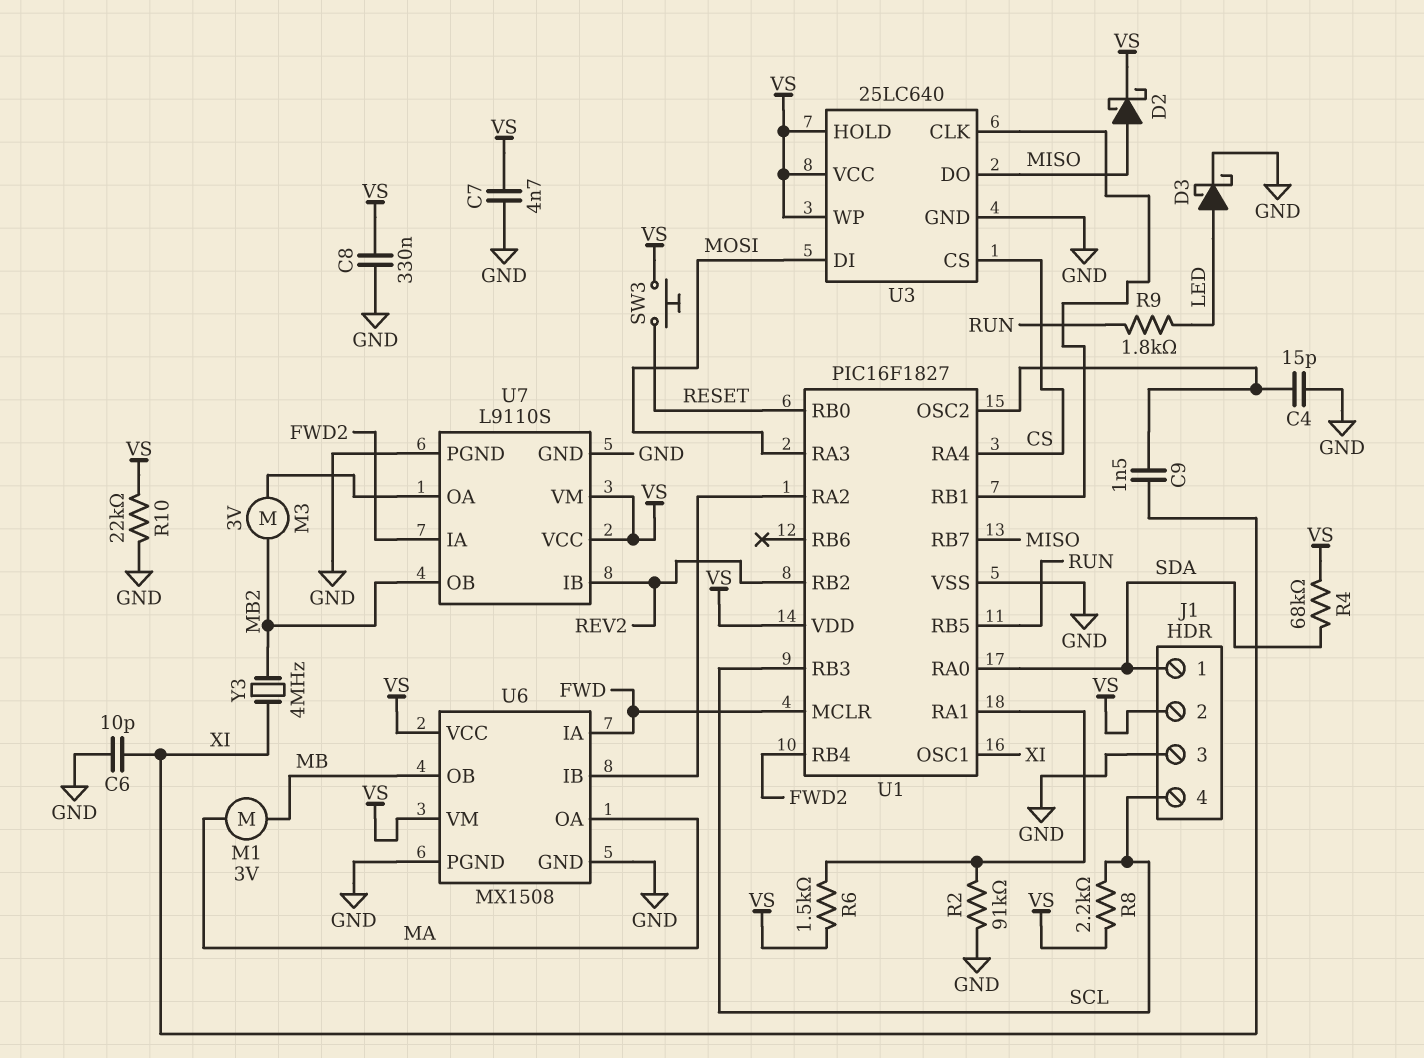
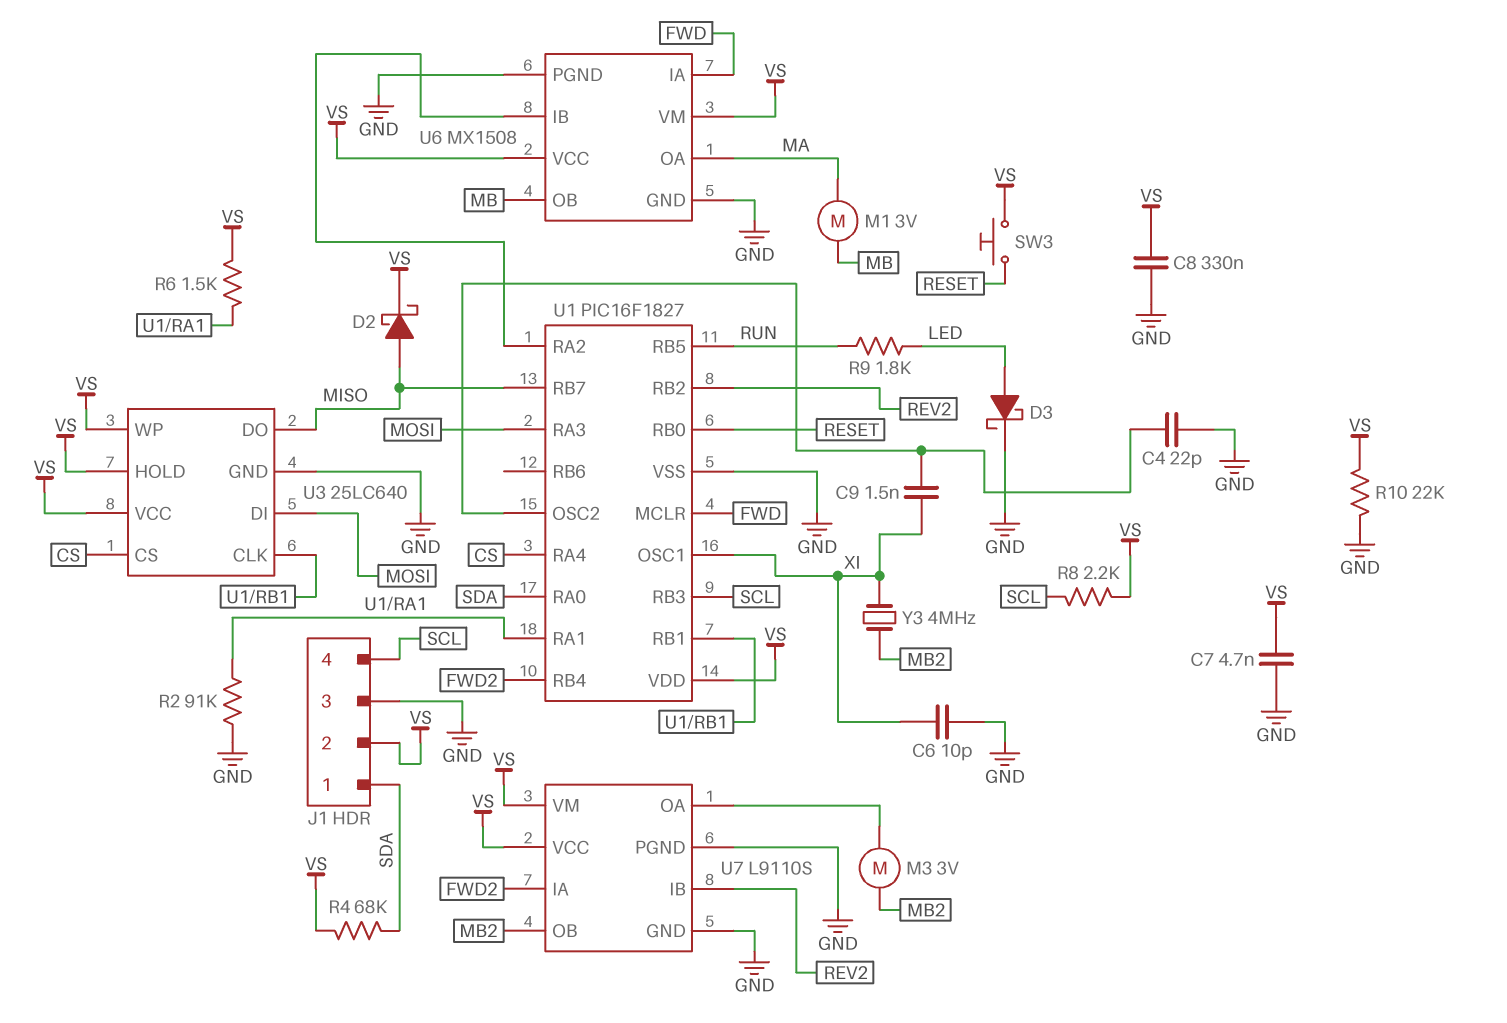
C4: 15pF (GND, U1/OSC2) -> 22pF (GND, U1/OSC2)

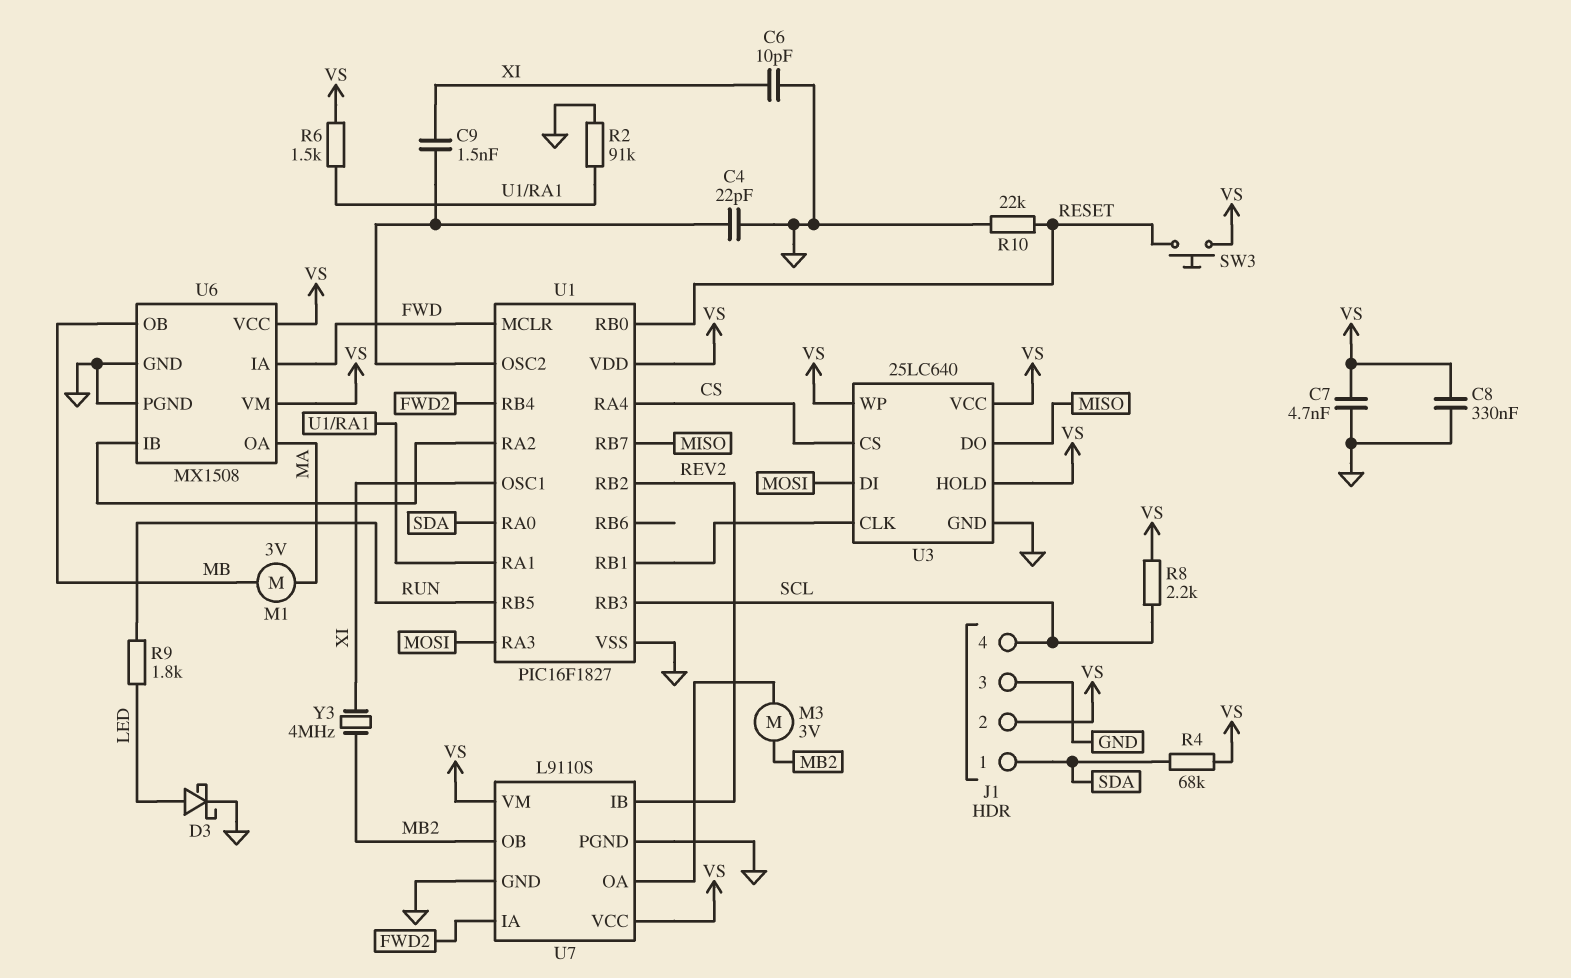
D2: schottky (A MISO, K VS) -> none
R10: 22k (GND, VS) -> 22k (GND, RESET)

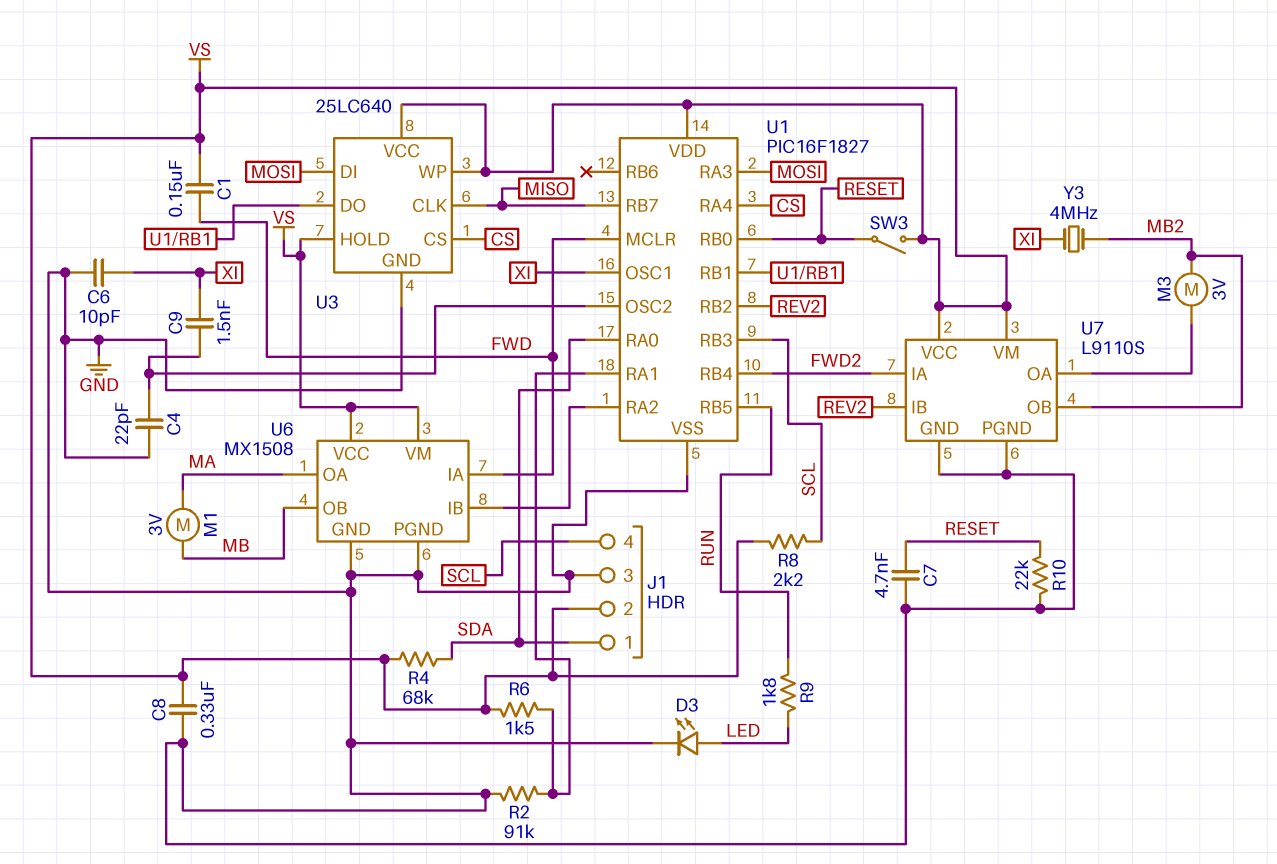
C1: none -> 150nF (FWD, VS)
C7: 4.7nF (GND, VS) -> 4.7nF (GND, RESET)
D3: schottky (A LED, K GND) -> LED (A LED, K GND)
SW3: button (RESET, VS) -> switch (RESET, VS)
U3 pin CLK: U1/RB1 -> MISO
U3 pin DO: MISO -> U1/RB1

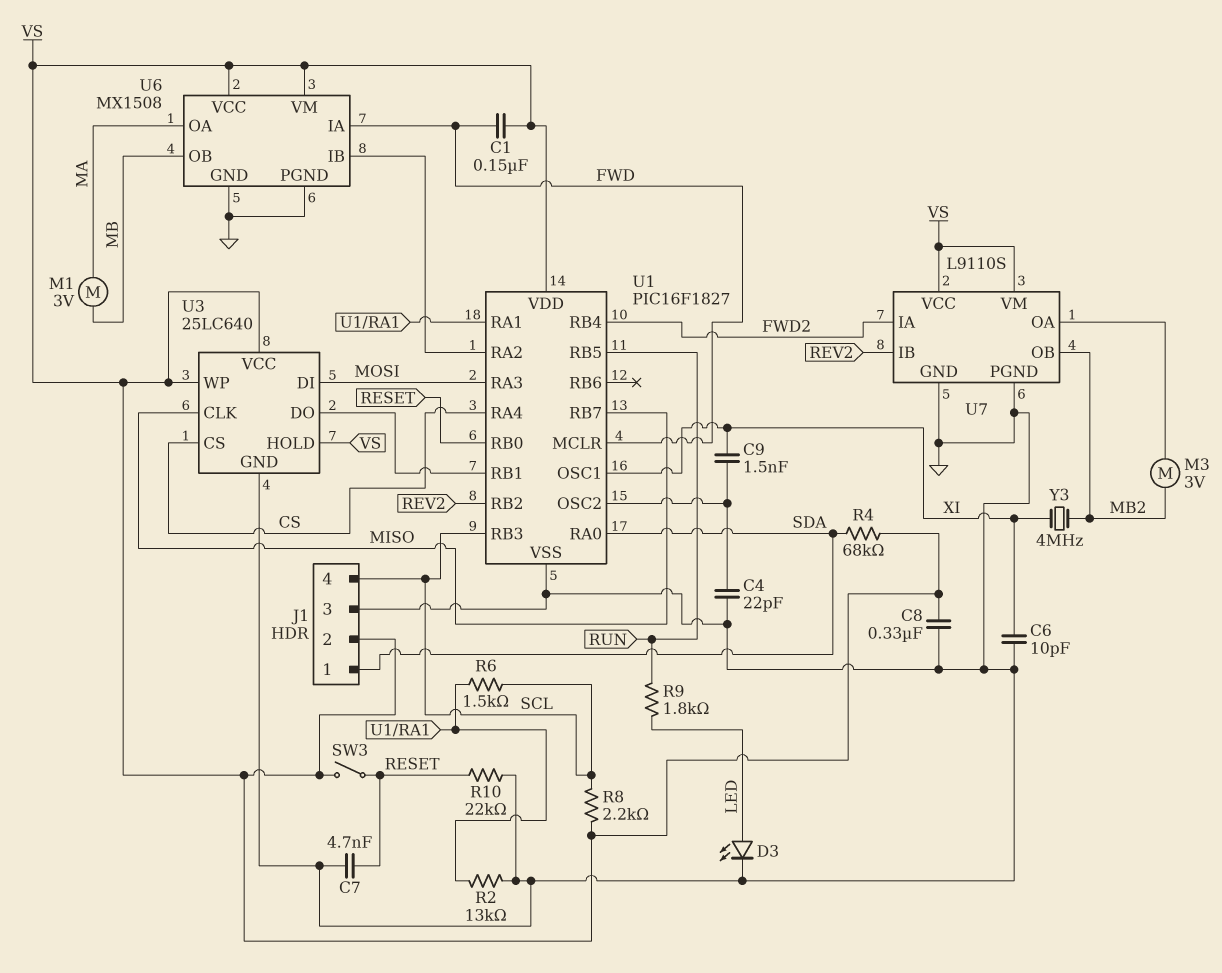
R2: 91k (GND, U1/RA1) -> 13k (GND, U1/RA1)
R6: 1.5k (U1/RA1, VS) -> 1.5k (SCL, U1/RA1)

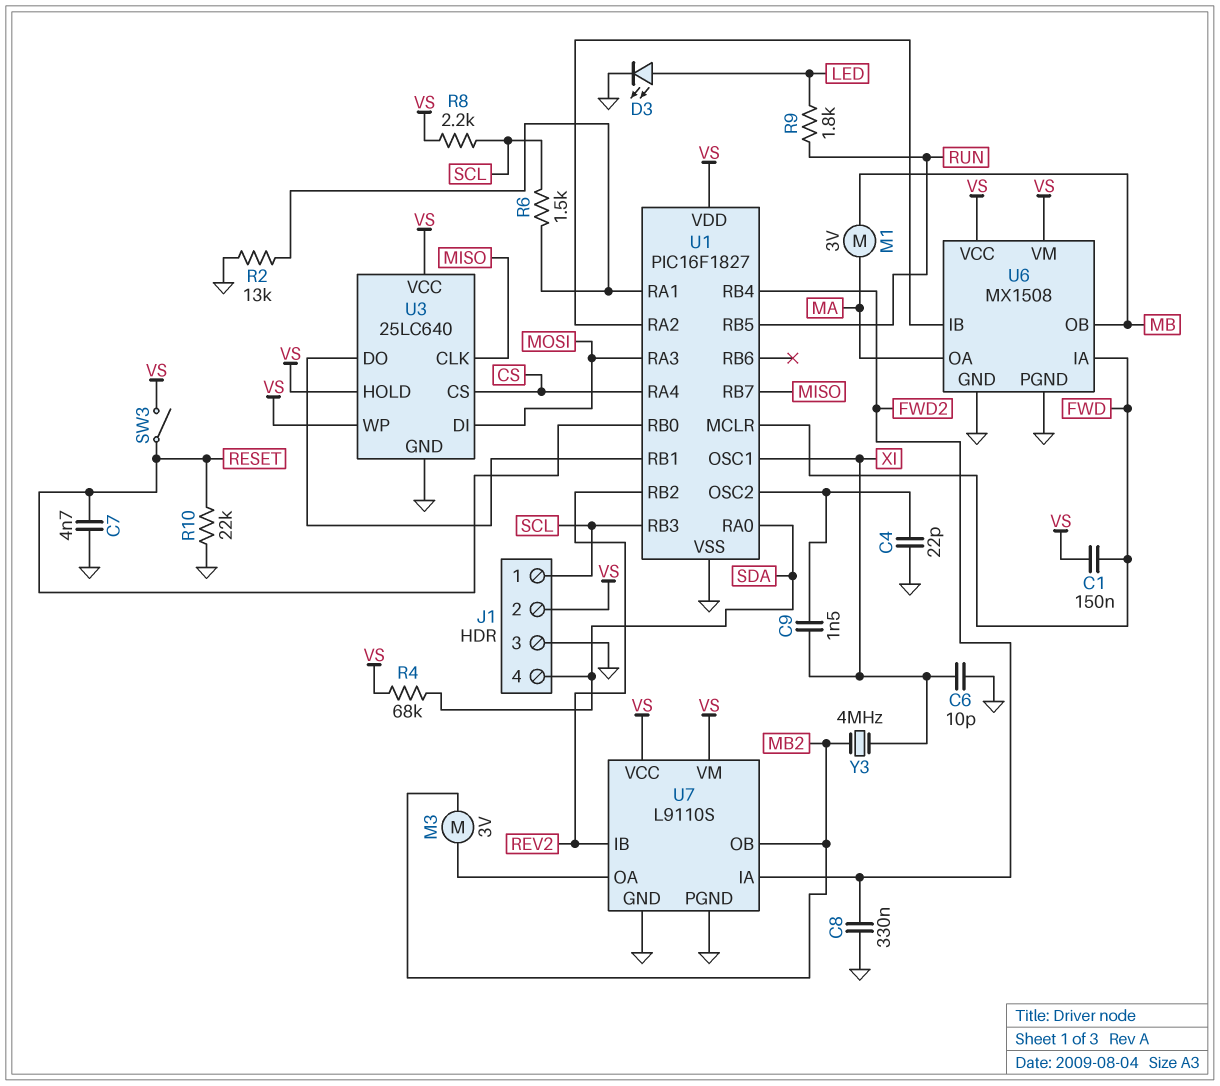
C8: 330nF (GND, VS) -> 330nF (FWD2, GND)
J1 pin 1: SDA -> SCL
J1 pin 4: SCL -> SDA

